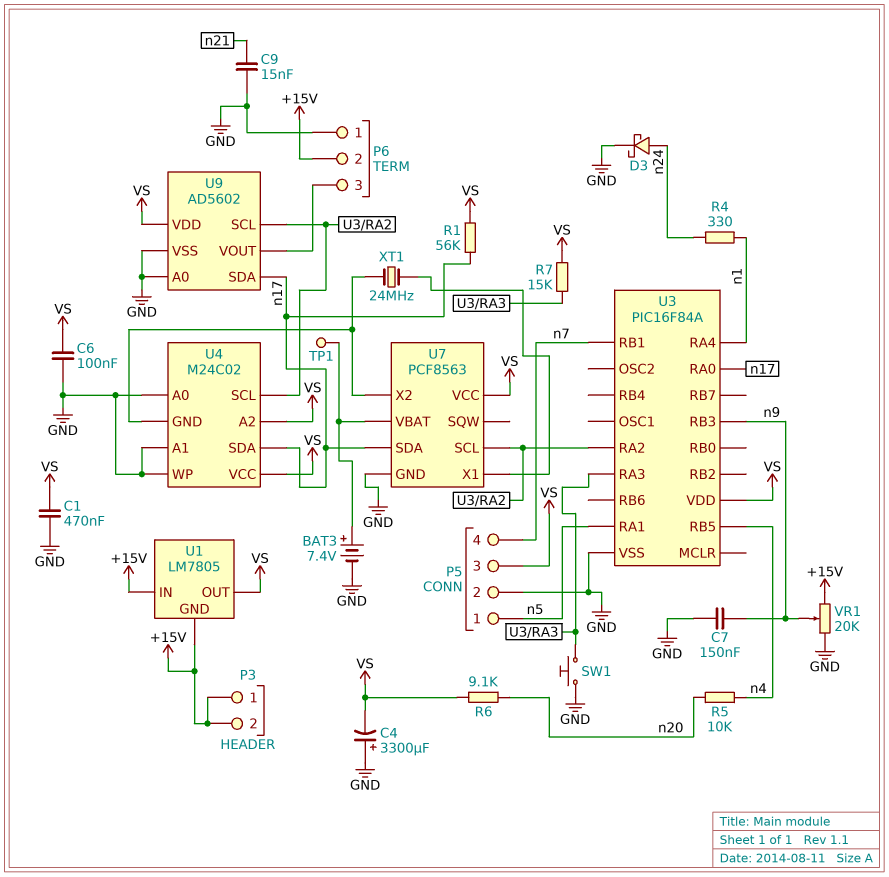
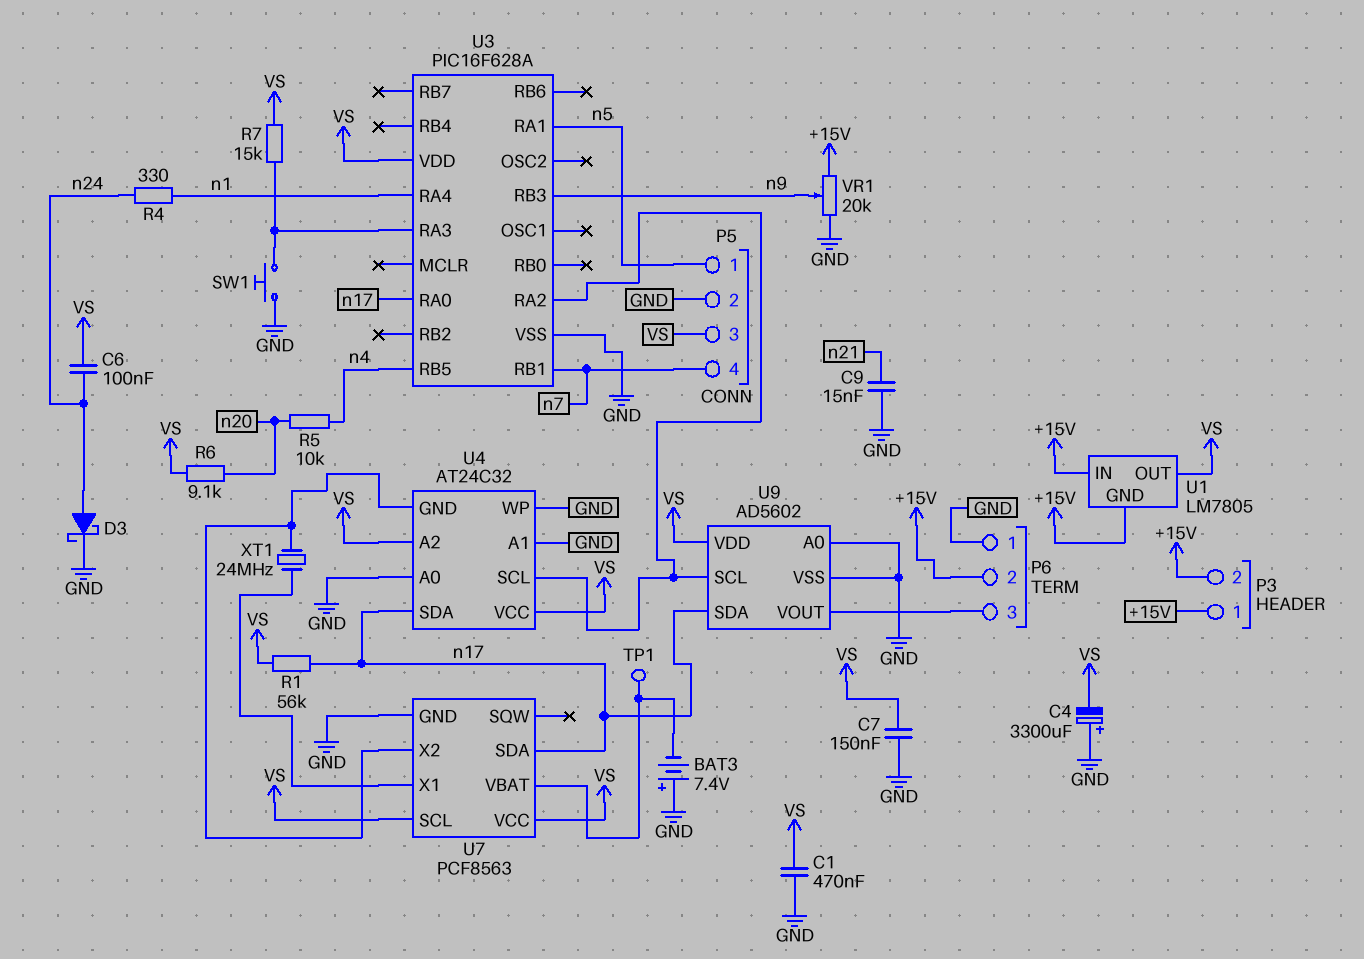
BAT3: 7.4V (plus U7/VBAT, minus GND) -> 7.4V (plus GND, minus U7/VBAT)
C6: 100nF (GND, VS) -> 100nF (VS, n24)
C7: 150nF (GND, n9) -> 150nF (GND, VS)
U3: PIC16F84A -> PIC16F628A
U4: M24C02 -> AT24C32
U7 pin SCL: U3/RA2 -> VS

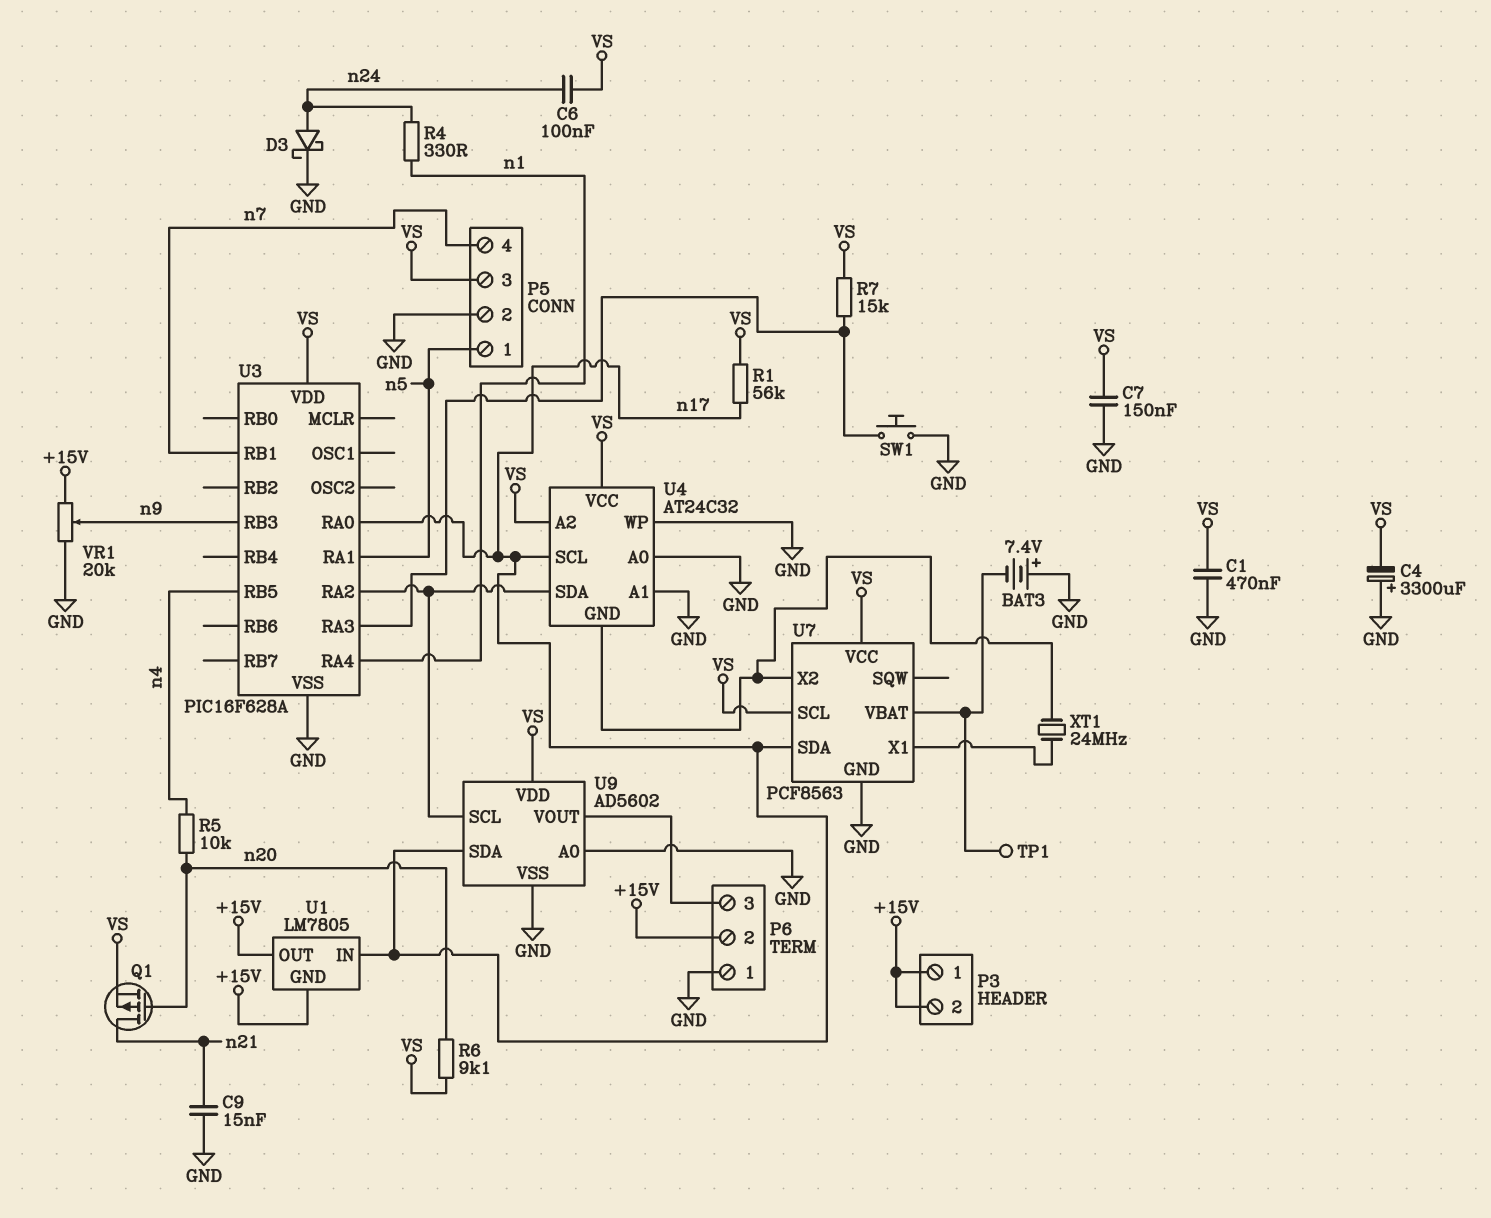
Q1: none -> PMOS (G n20, D n21, S VS)
U1 pin IN: +15V -> n17
U1 pin OUT: VS -> +15V
U4 pin SCL: U3/RA2 -> n17
U4 pin SDA: n17 -> U3/RA2

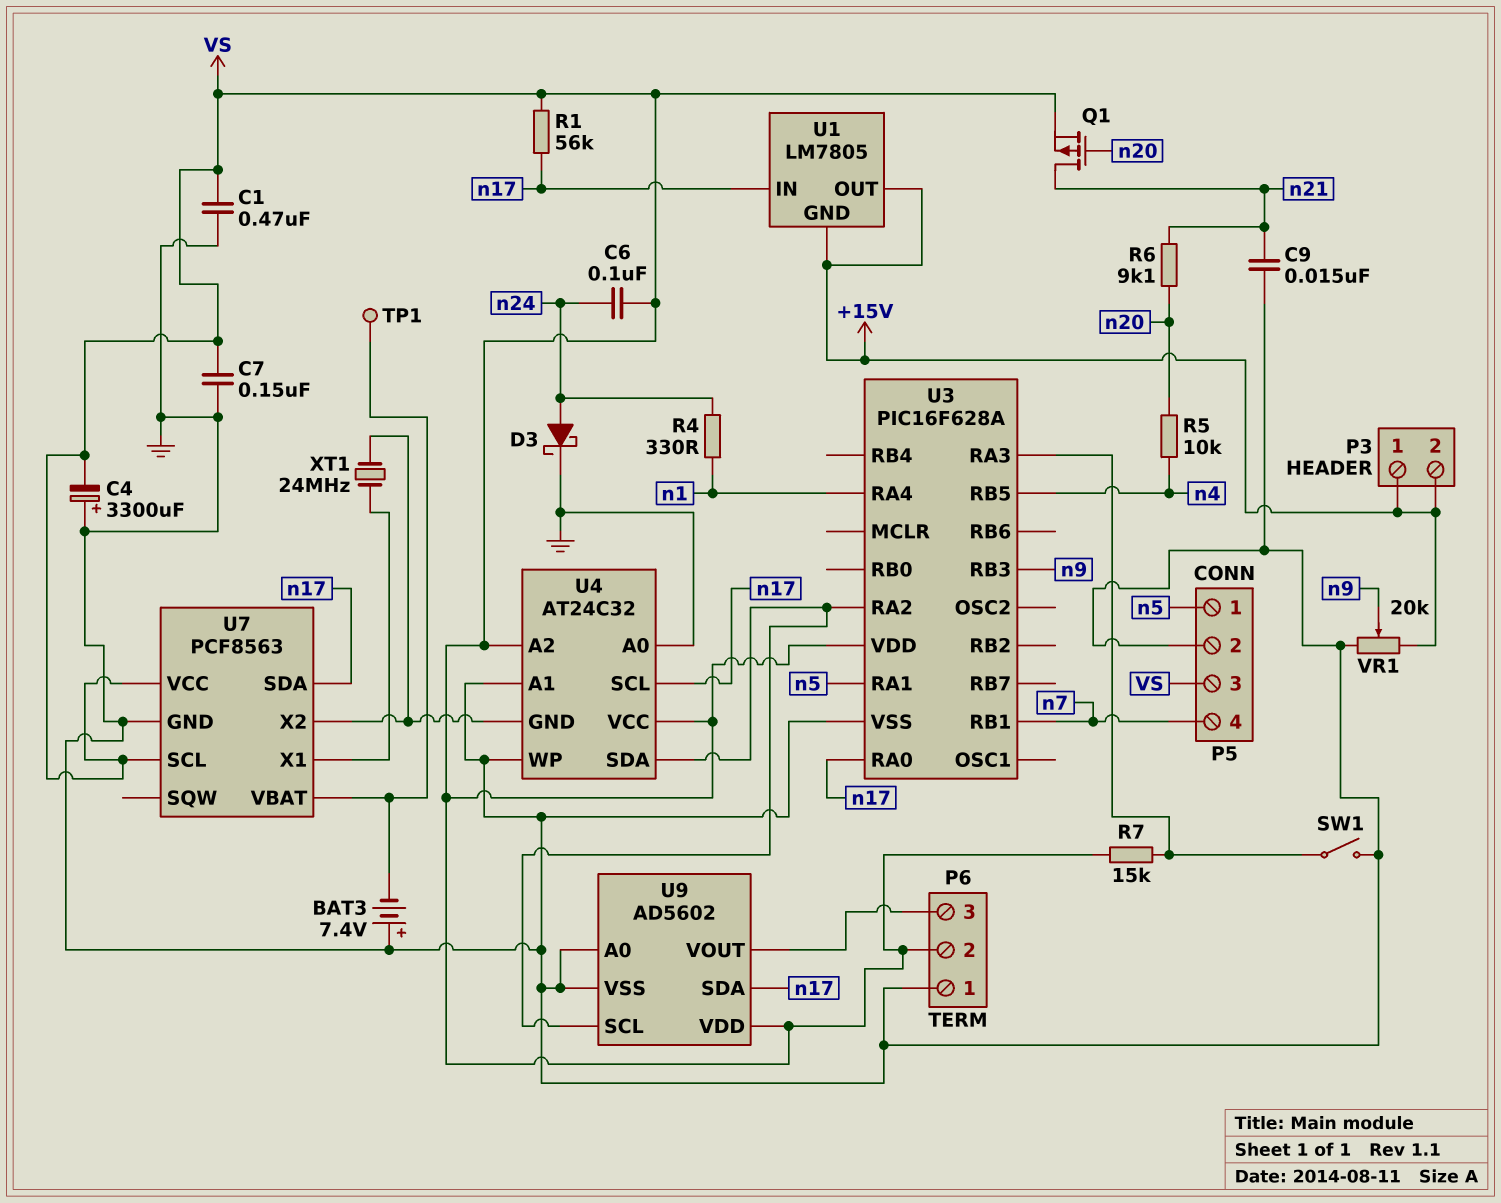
P6 pin 2: +15V -> VS
R6: 9.1k (VS, n20) -> 9.1k (n20, n21)
SW1: button (GND, U3/RA3) -> switch (GND, U3/RA3)

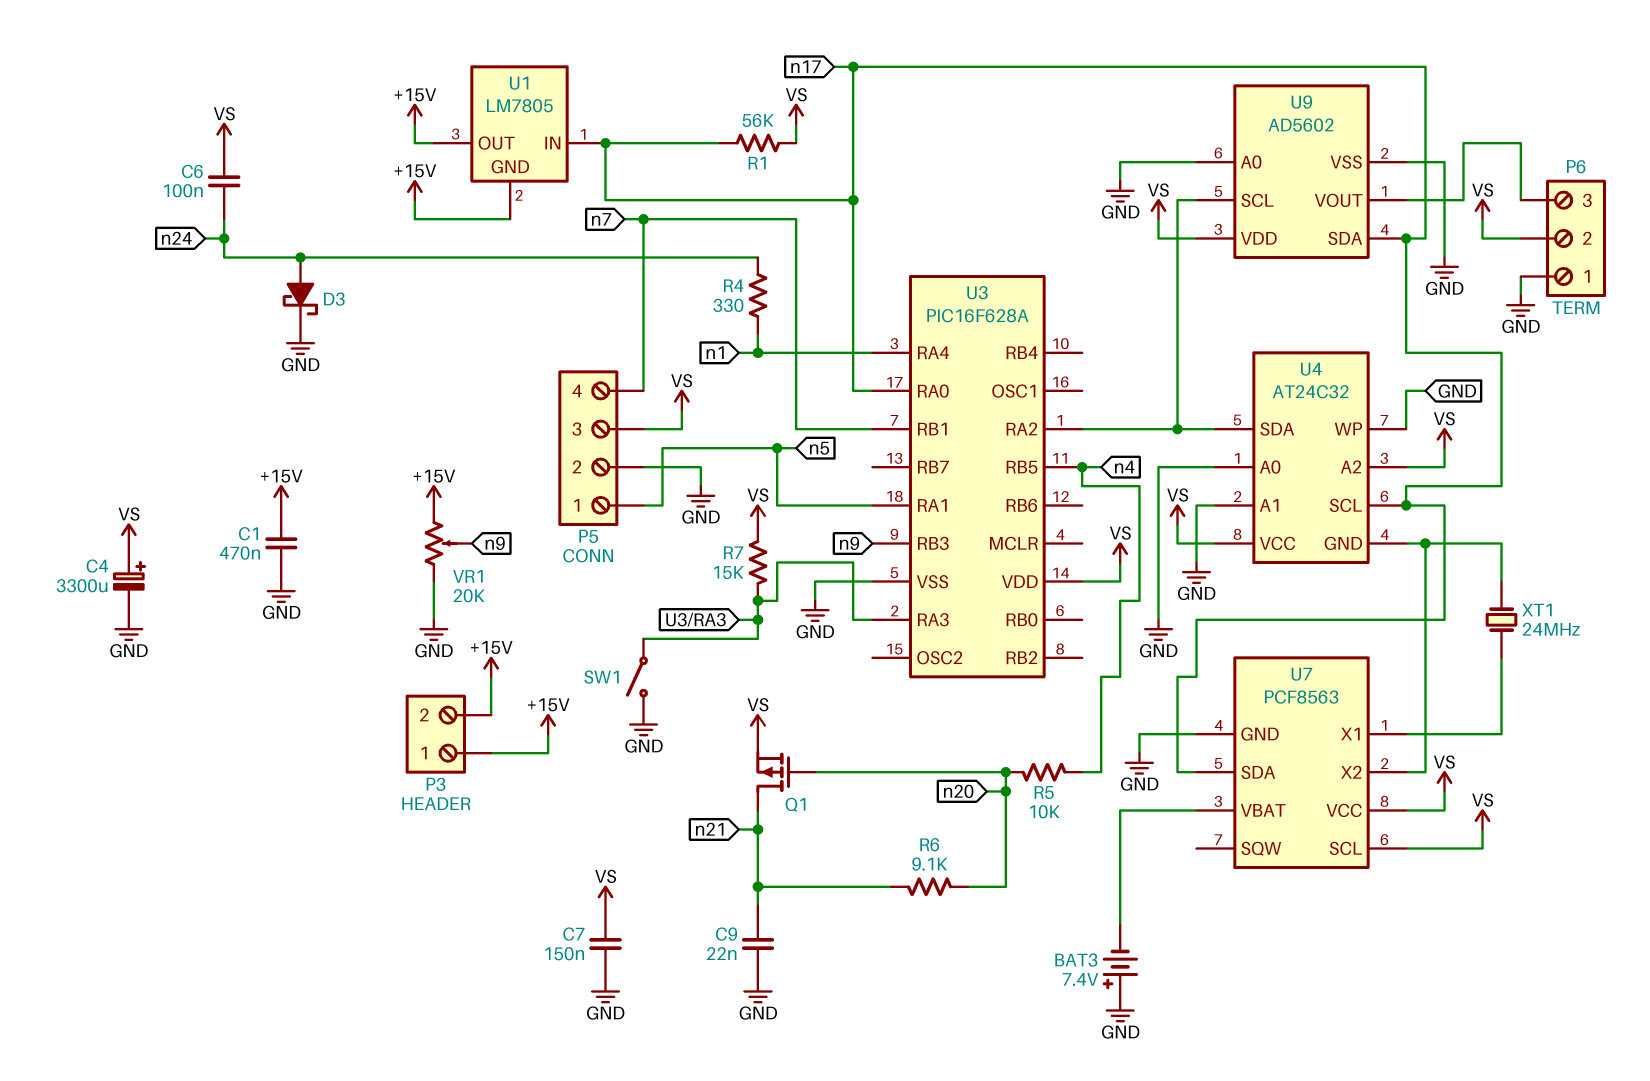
C1: 470nF (GND, VS) -> 470nF (+15V, GND)
C4: 3300uF (plus GND, minus VS) -> 3300uF (plus VS, minus GND)
C9: 15nF (GND, n21) -> 22nF (GND, n21)
TP1: test point (U7/VBAT) -> none

